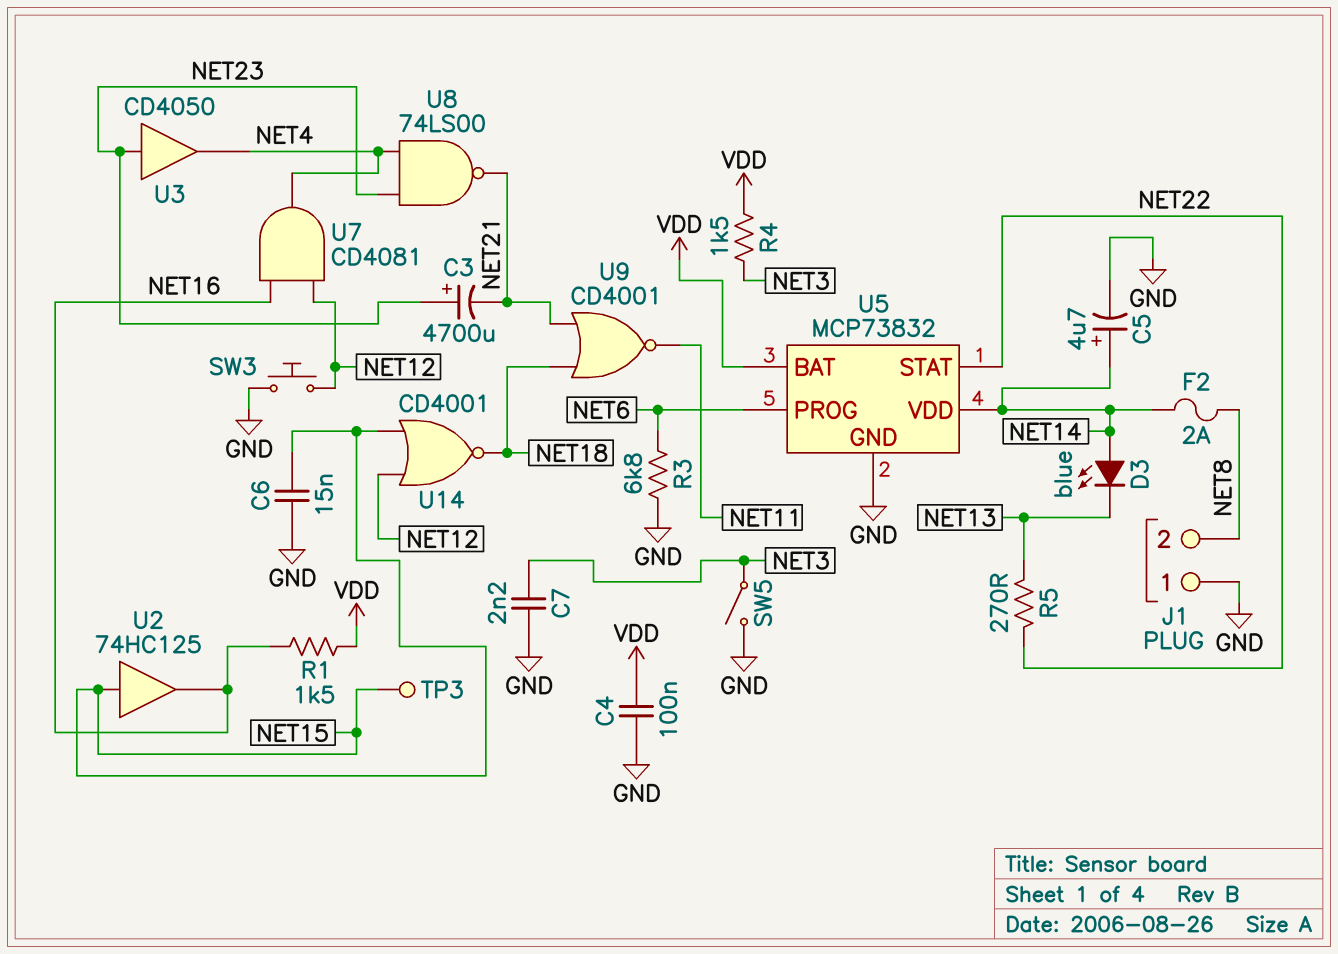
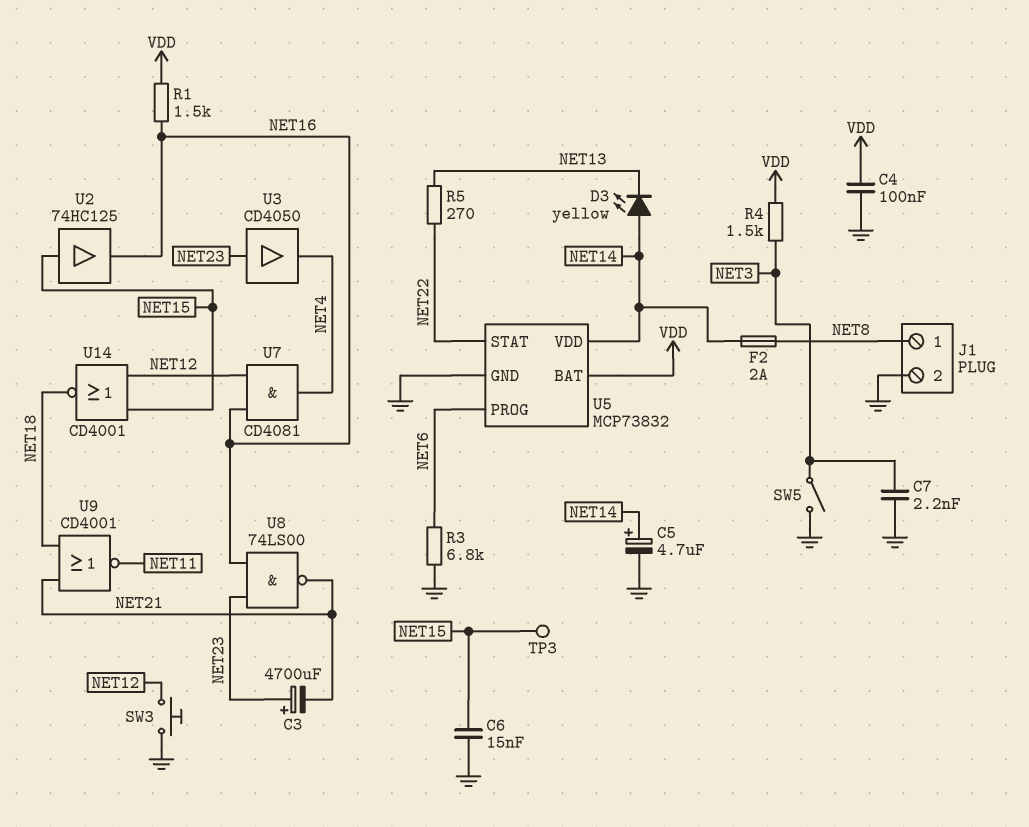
D3: LED blue (A NET14, K NET13) -> LED yellow (A NET14, K NET13)
J1 pin 1: GND -> NET8
J1 pin 2: NET8 -> GND
U8: NAND 74LS00 (in NET4, in NET23, out NET21) -> NAND 74LS00 (in NET16, in NET23, out NET21)

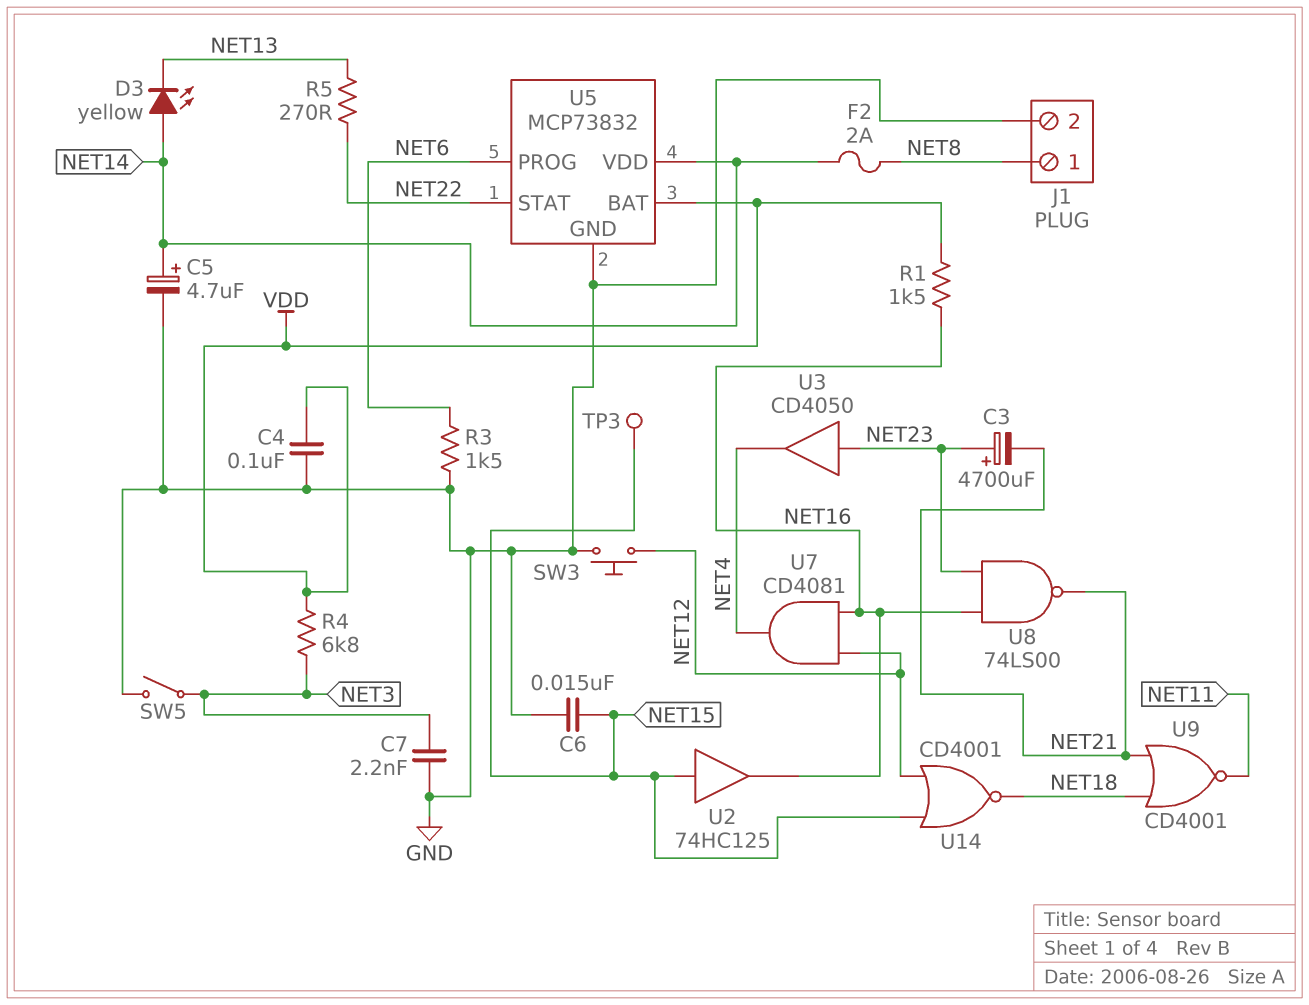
R3: 6.8k (GND, NET6) -> 1.5k (GND, NET6)
R4: 1.5k (NET3, VDD) -> 6.8k (NET3, VDD)

